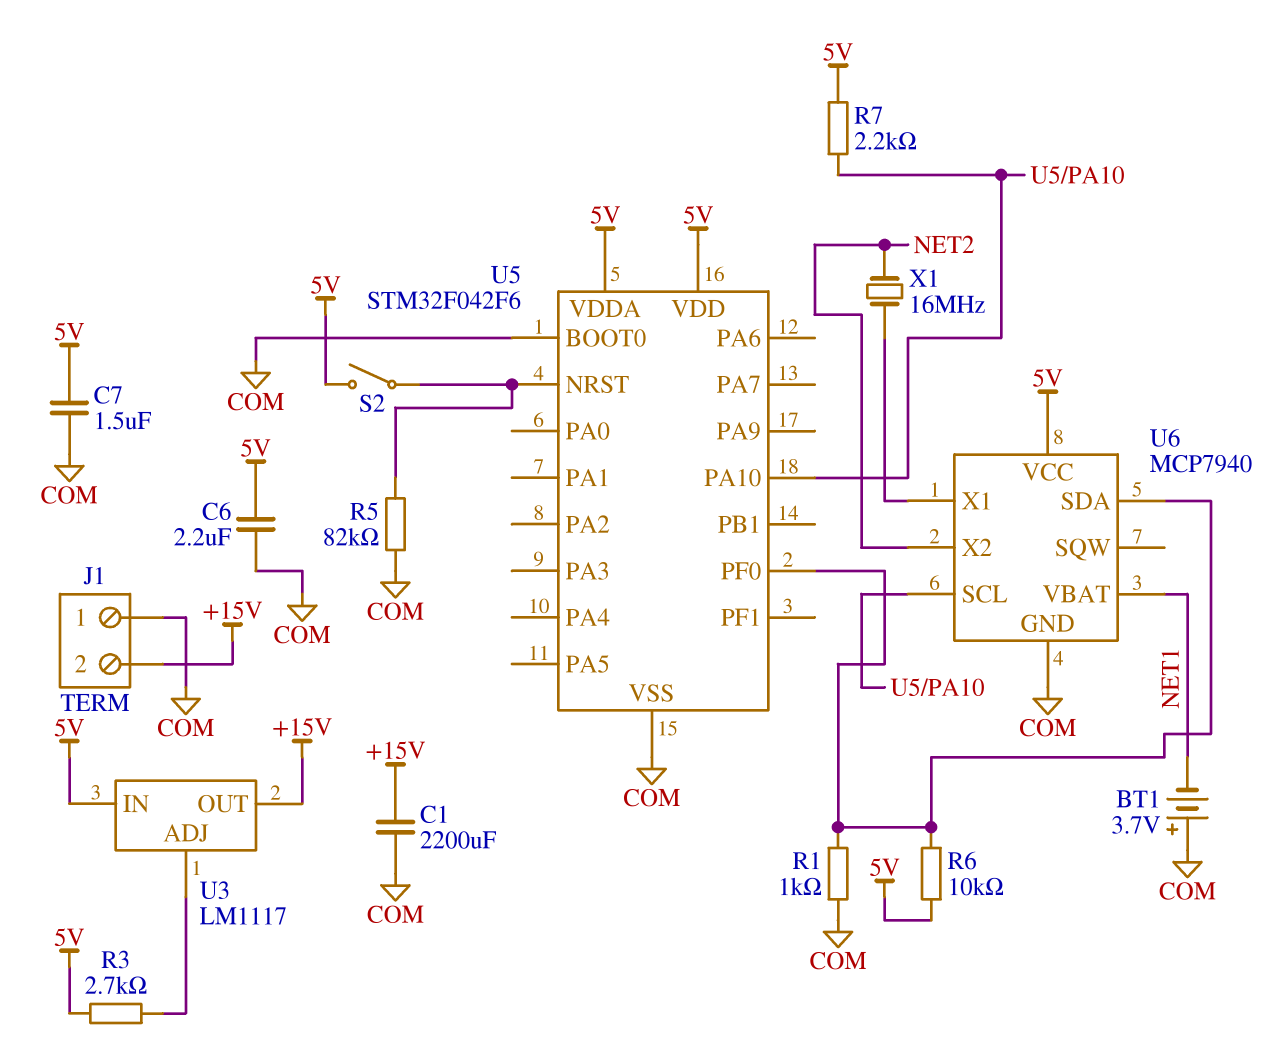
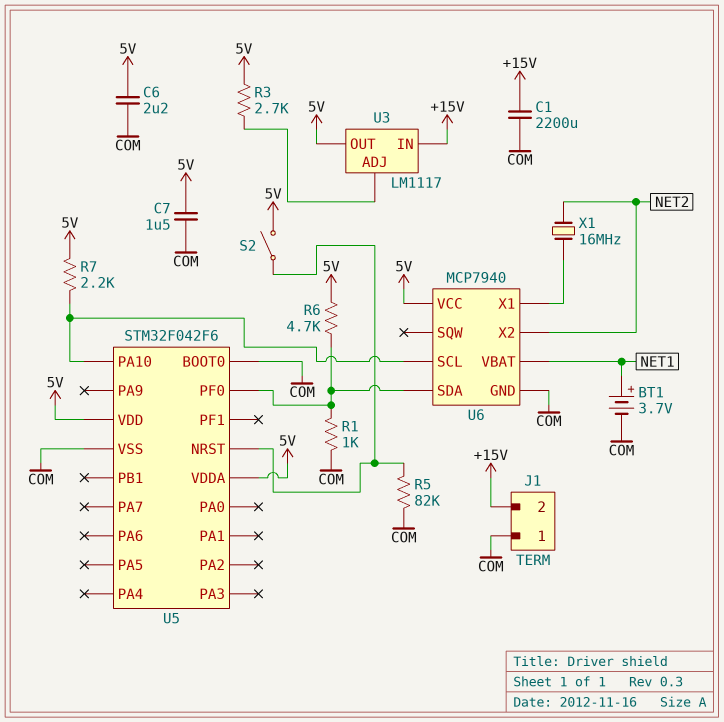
BT1: 3.7V (plus COM, minus NET1) -> 3.7V (plus NET1, minus COM)
R6: 10k (5V, U5/PF0) -> 4.7k (5V, U5/PF0)
U3 pin IN: 5V -> +15V
U3 pin OUT: +15V -> 5V

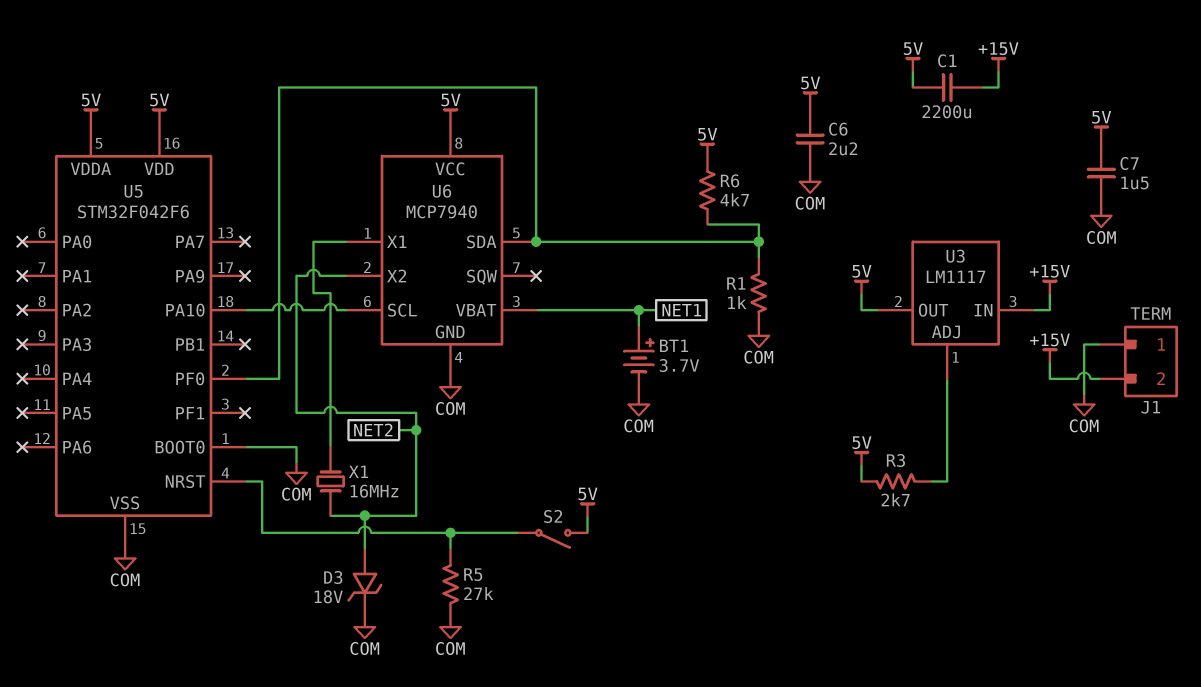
C1: 2200uF (+15V, COM) -> 2200uF (+15V, 5V)
D3: none -> zener 18V (A NET2, K COM)
R5: 82k (COM, U5/NRST) -> 27k (COM, U5/NRST)
R7: 2.2k (5V, U5/PA10) -> none

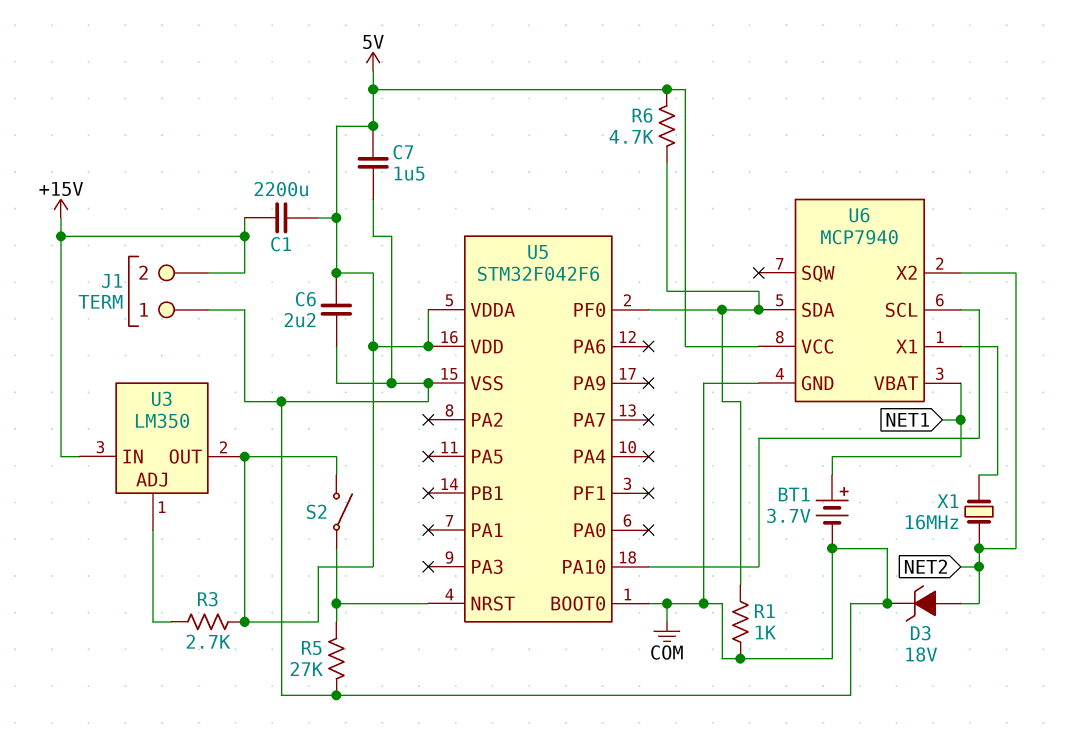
U3: LM1117 -> LM350

